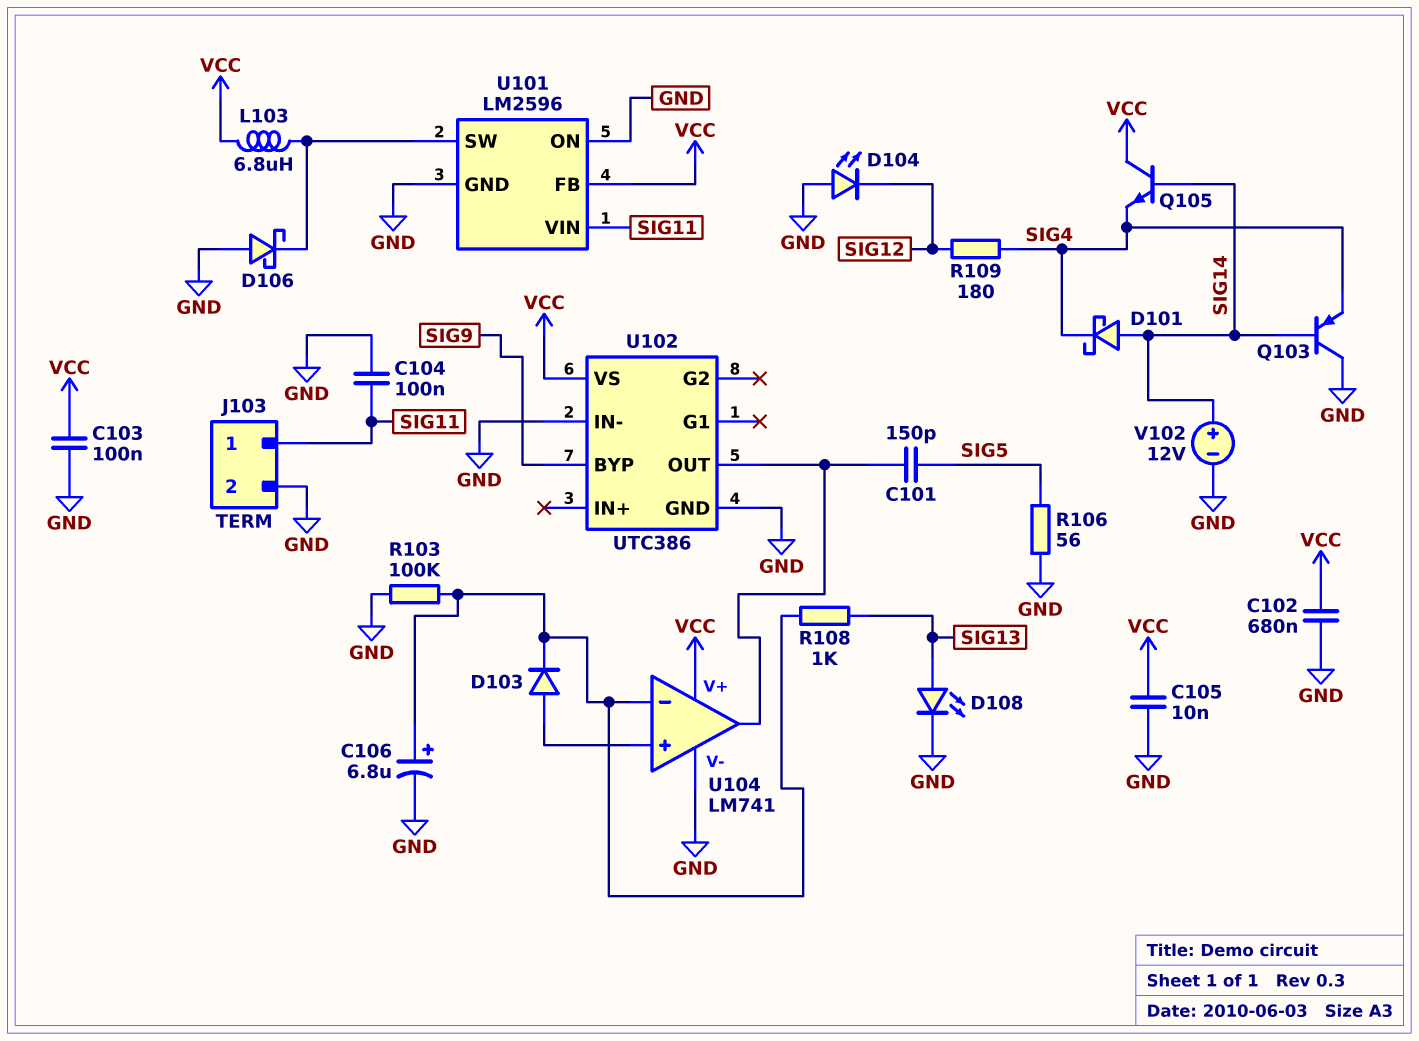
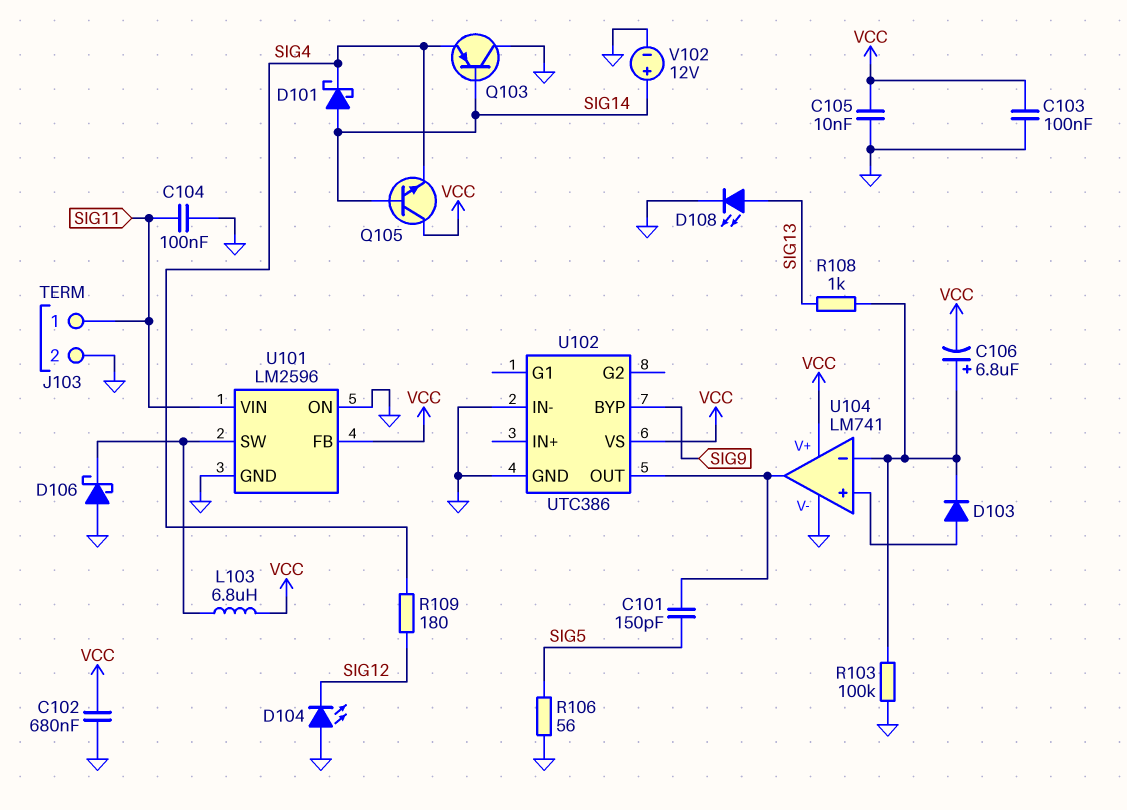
C106: 6.8uF (plus U104/in-, minus GND) -> 6.8uF (plus U104/in-, minus VCC)

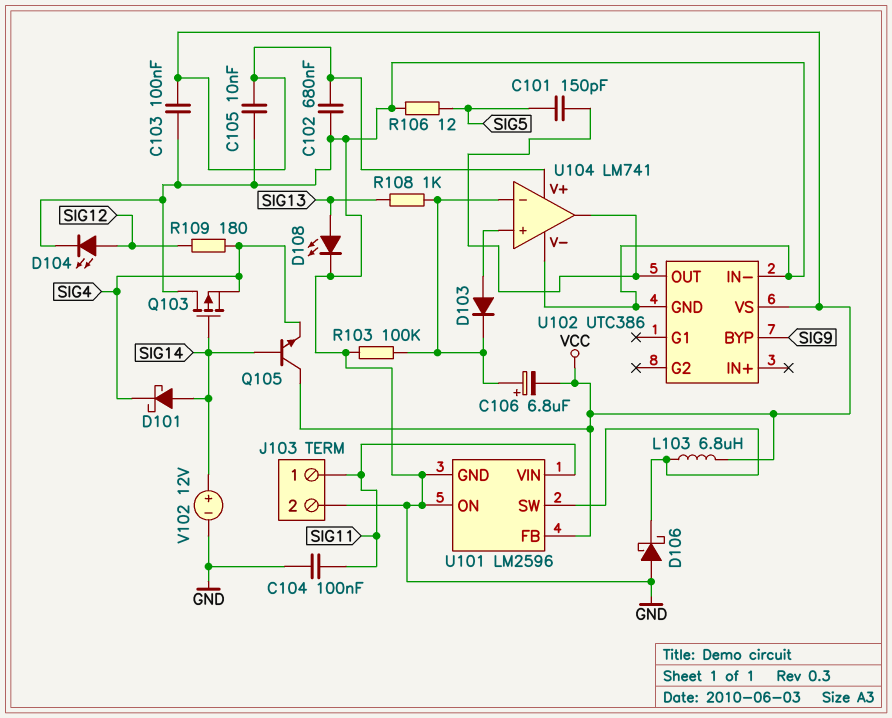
D104: LED (A GND, K SIG12) -> LED (A SIG12, K GND)
Q103: PNP (B SIG14, C GND, E SIG4) -> PMOS (G SIG14, D GND, S SIG4)
R106: 56 (GND, SIG5) -> 12 (GND, SIG5)

